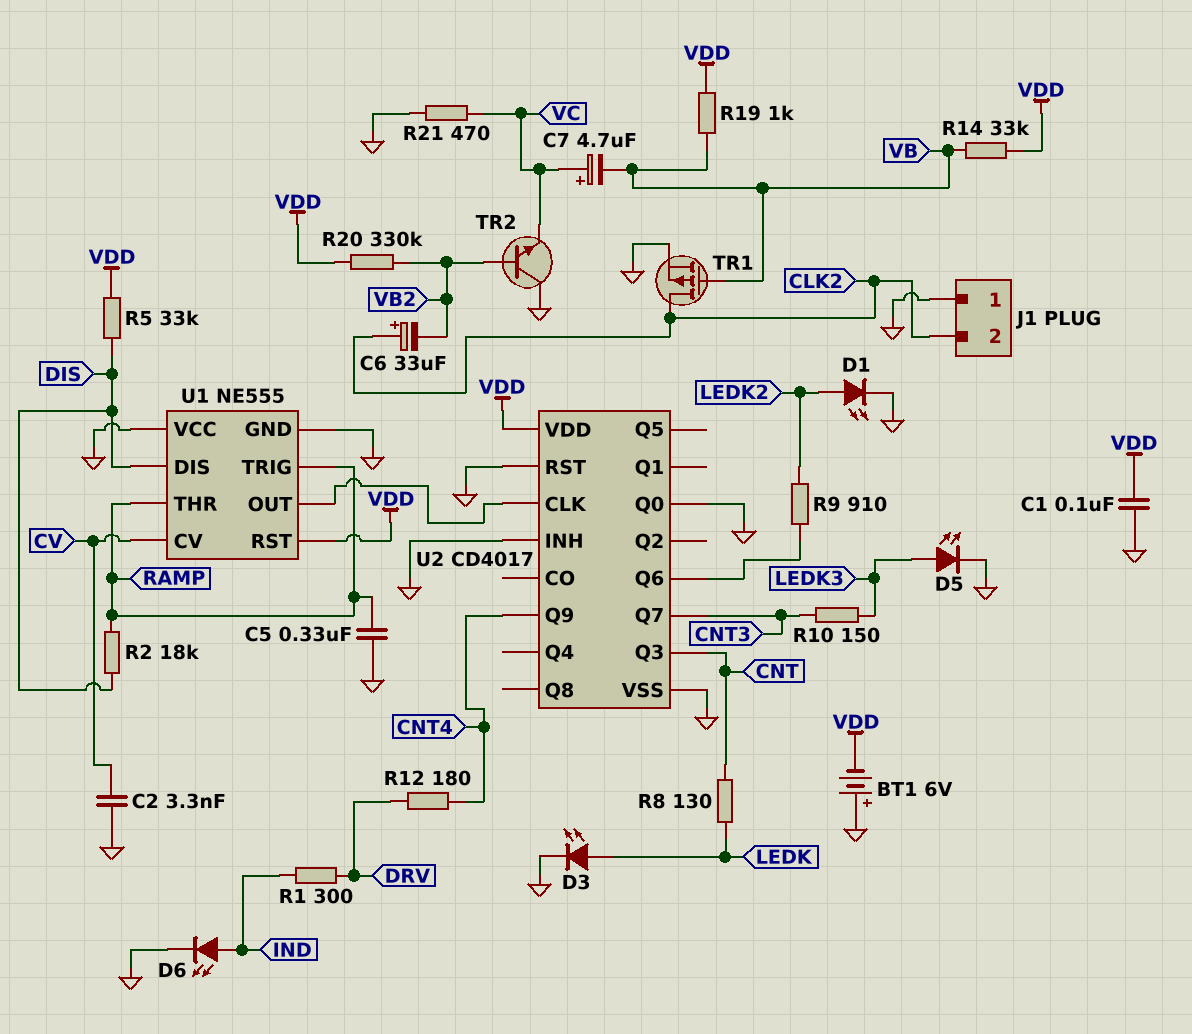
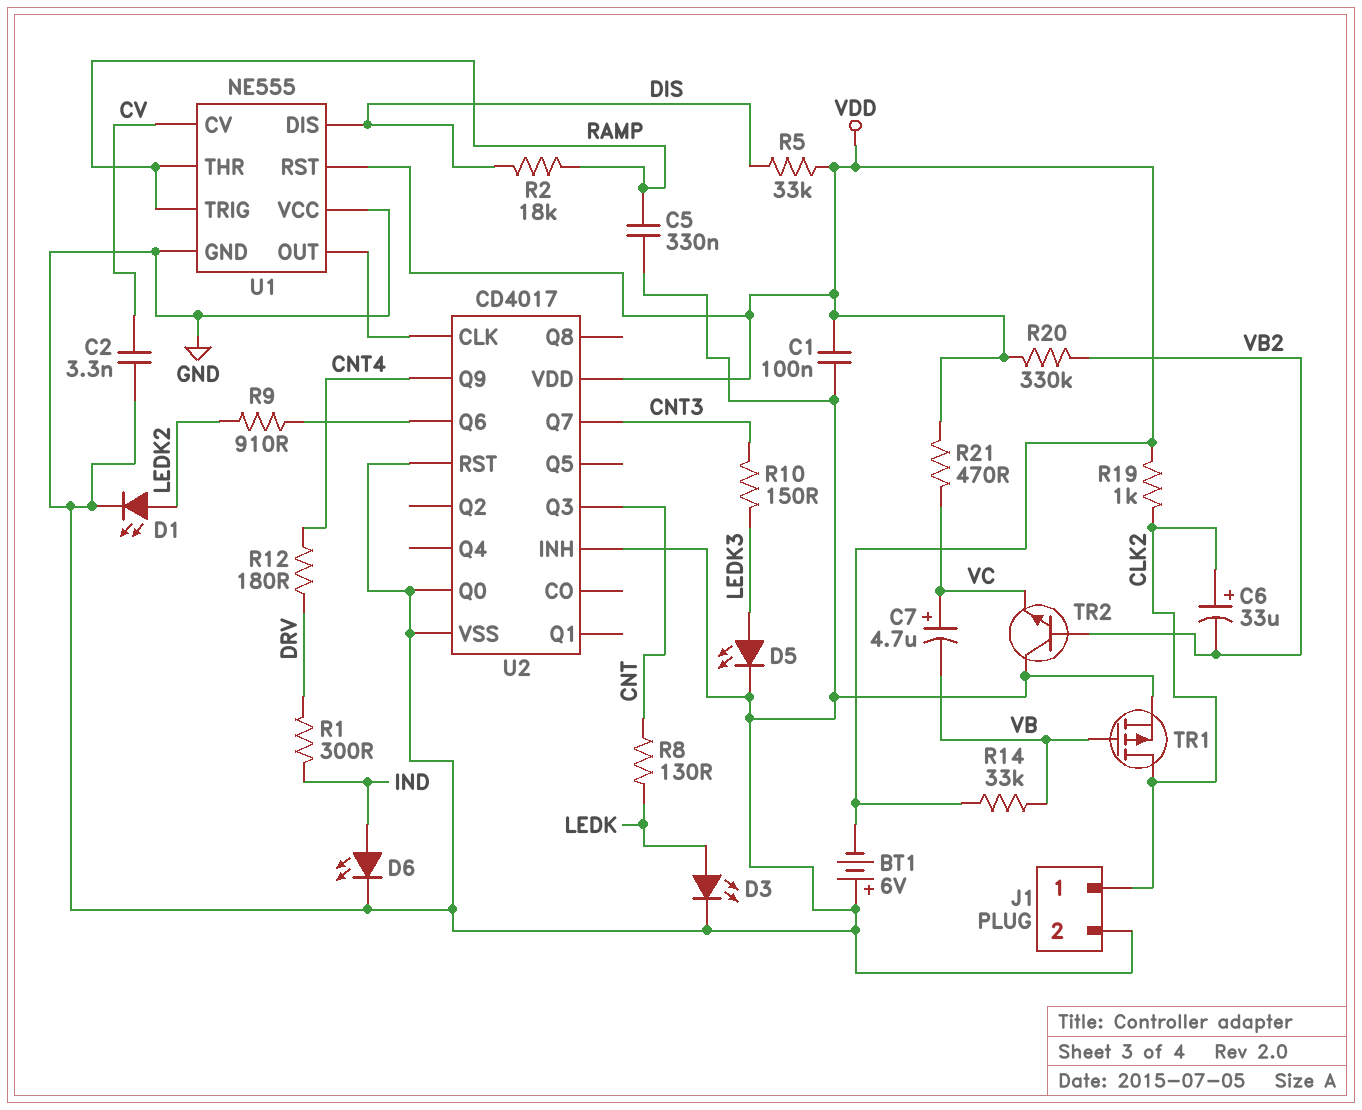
J1 pin 1: GND -> CLK2
J1 pin 2: CLK2 -> GND
R19: 1k (VB, VDD) -> 1k (CLK2, VDD)
R21: 470 (GND, VC) -> 470 (VC, VDD)

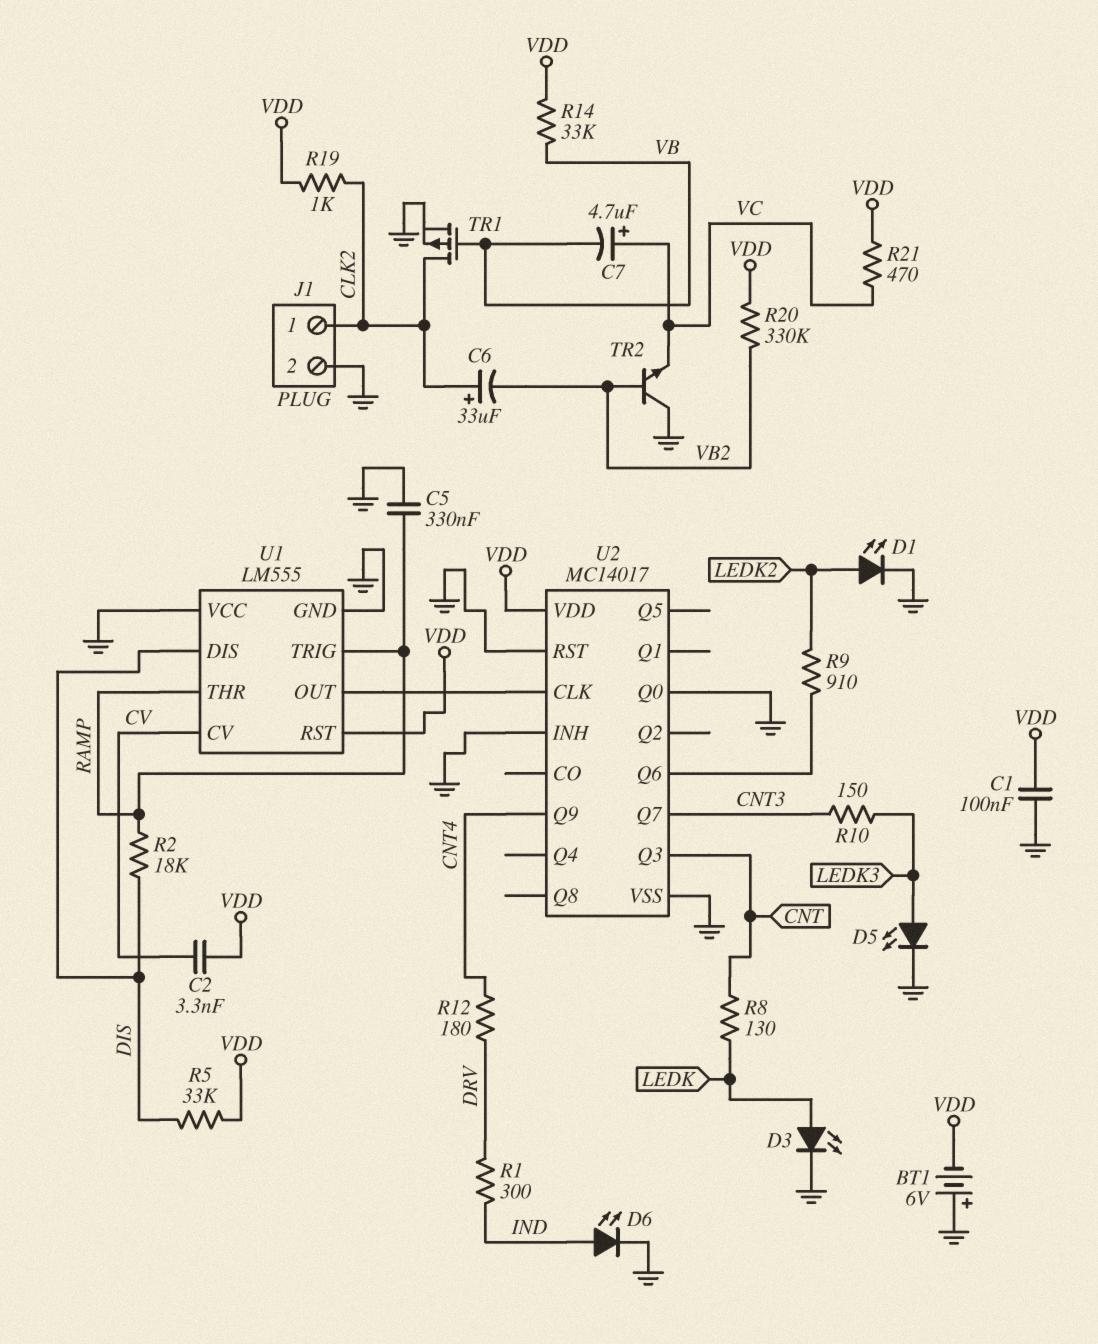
C2: 3.3nF (CV, GND) -> 3.3nF (CV, VDD)
U1: NE555 -> LM555
U2: CD4017 -> MC14017

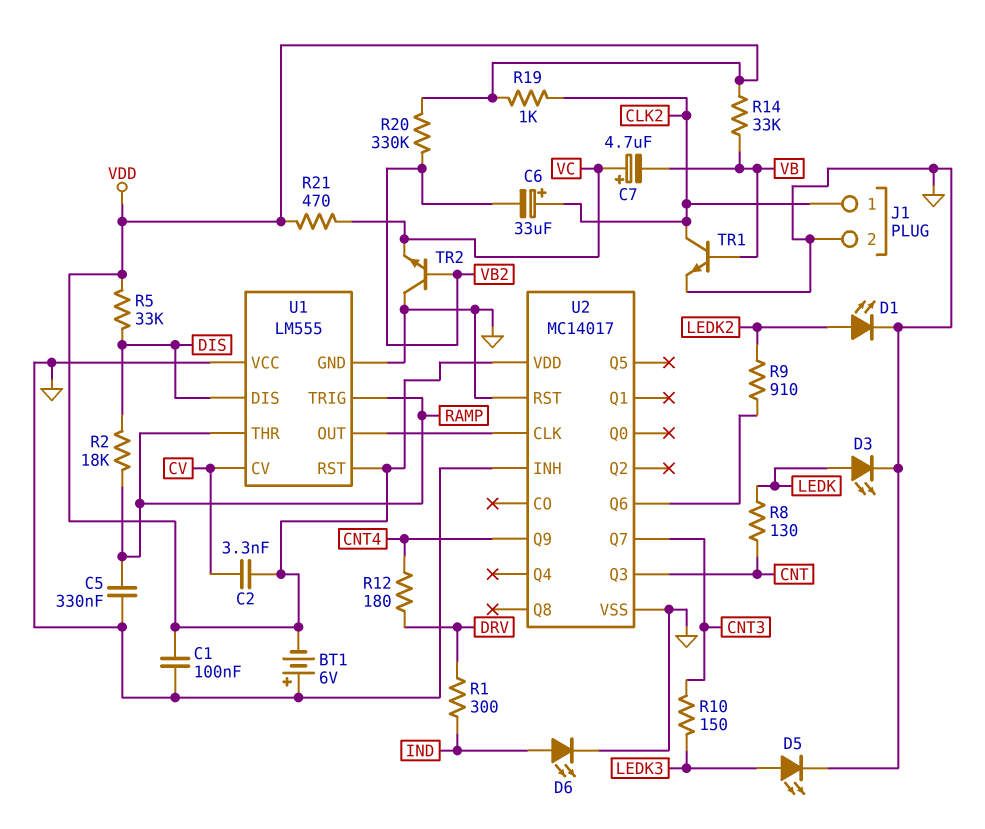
TR1: PMOS (G VB, D CLK2, S GND) -> NPN (B VB, C CLK2, E GND)
U2 pin Q0: GND -> none

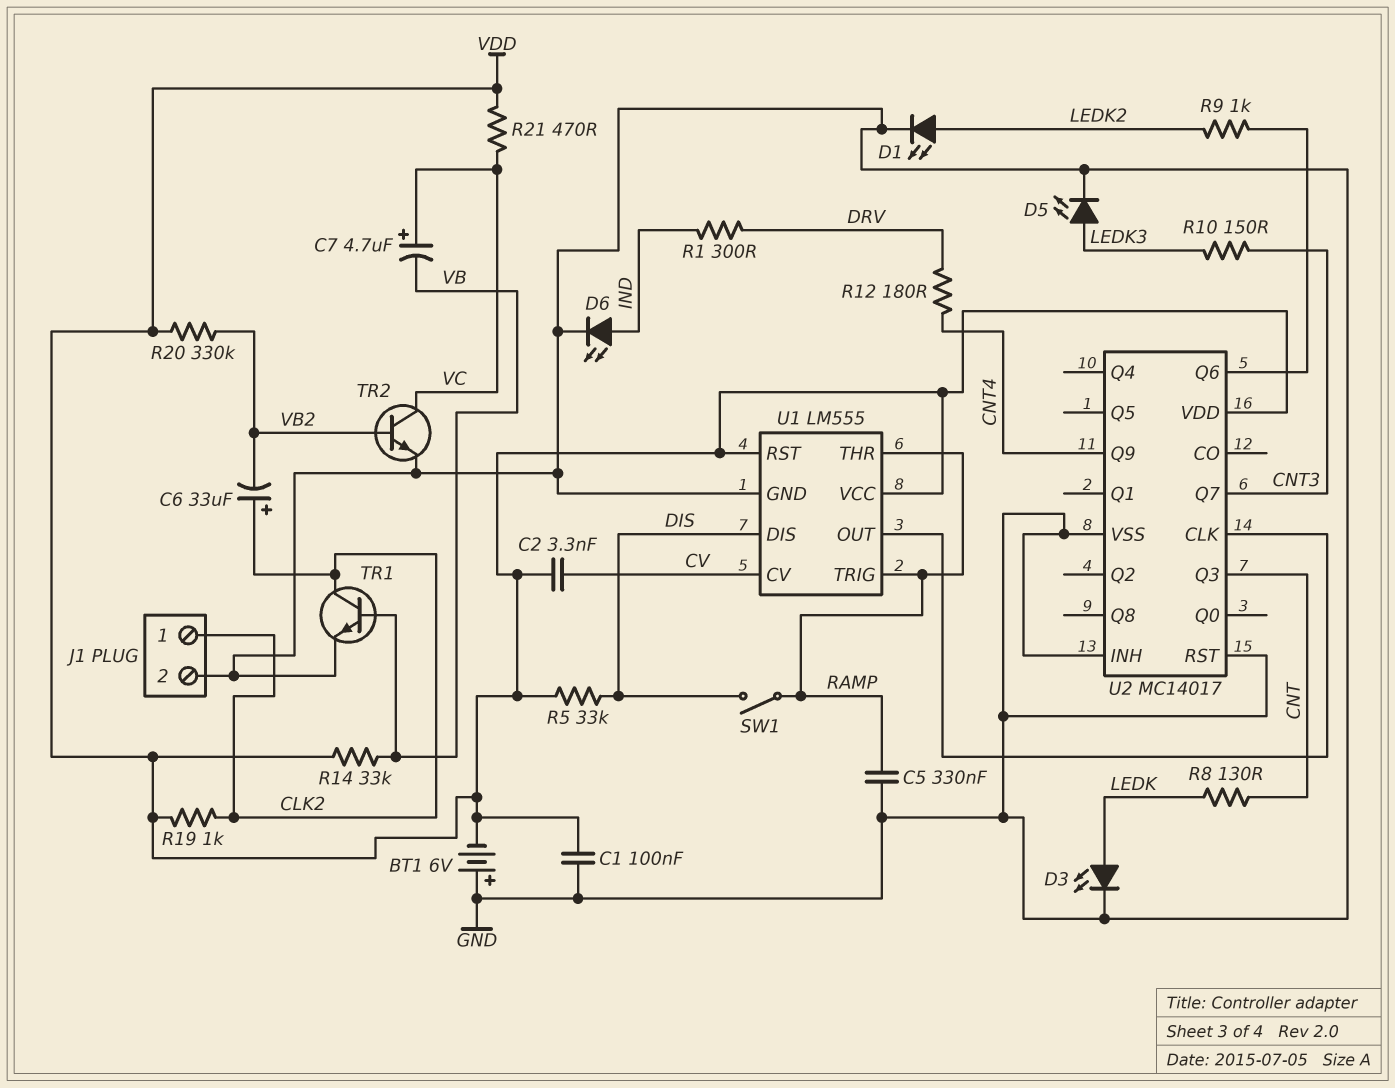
R2: 18k (DIS, RAMP) -> none
R9: 910 (LEDK2, U2/Q6) -> 1k (LEDK2, U2/Q6)
SW1: none -> switch (DIS, RAMP)
TR2: NPN (B VB2, C GND, E VC) -> NPN (B VB2, C VC, E GND)
U1 pin VCC: GND -> VDD

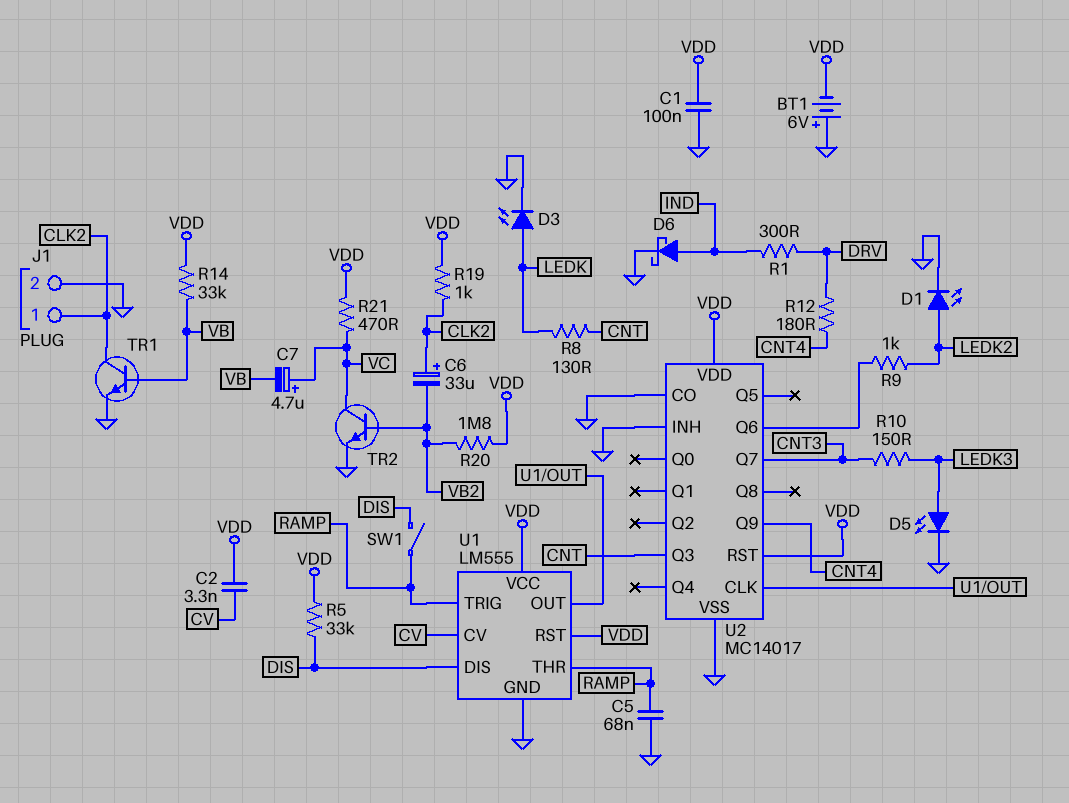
C5: 330nF (GND, RAMP) -> 68nF (GND, RAMP)
D6: LED (A IND, K GND) -> schottky (A IND, K GND)
R20: 330k (VB2, VDD) -> 1.8M (VB2, VDD)
U2 pin CO: none -> GND
U2 pin RST: GND -> VDD

